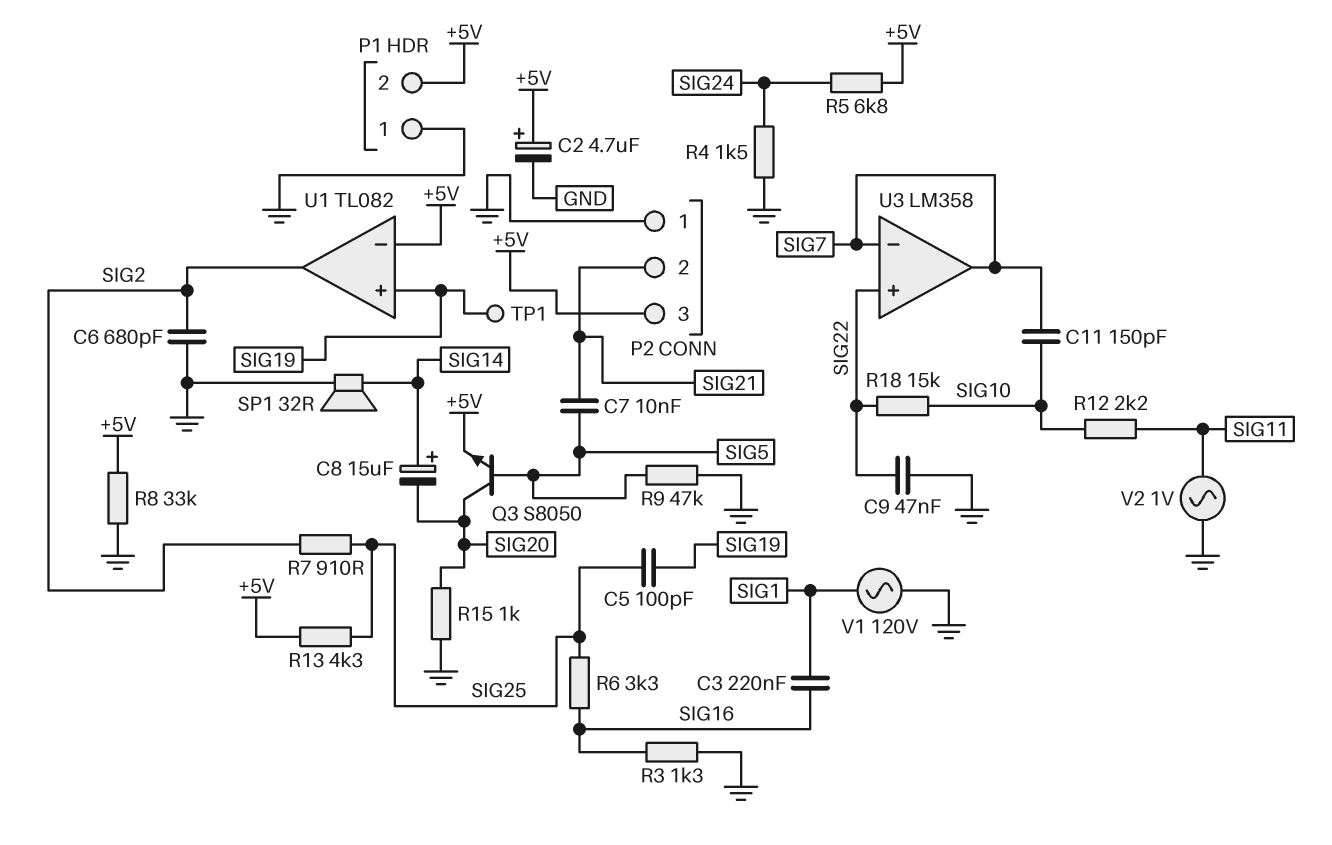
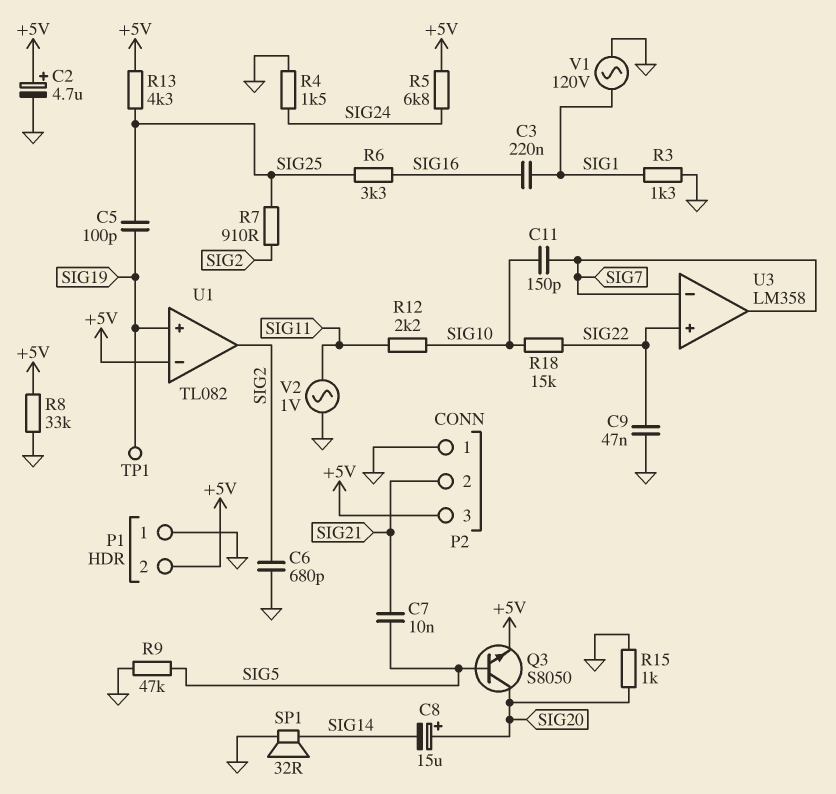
C8: 15uF (plus SIG14, minus SIG20) -> 15uF (plus SIG20, minus SIG14)
R3: 1.3k (GND, SIG16) -> 1.3k (GND, SIG1)

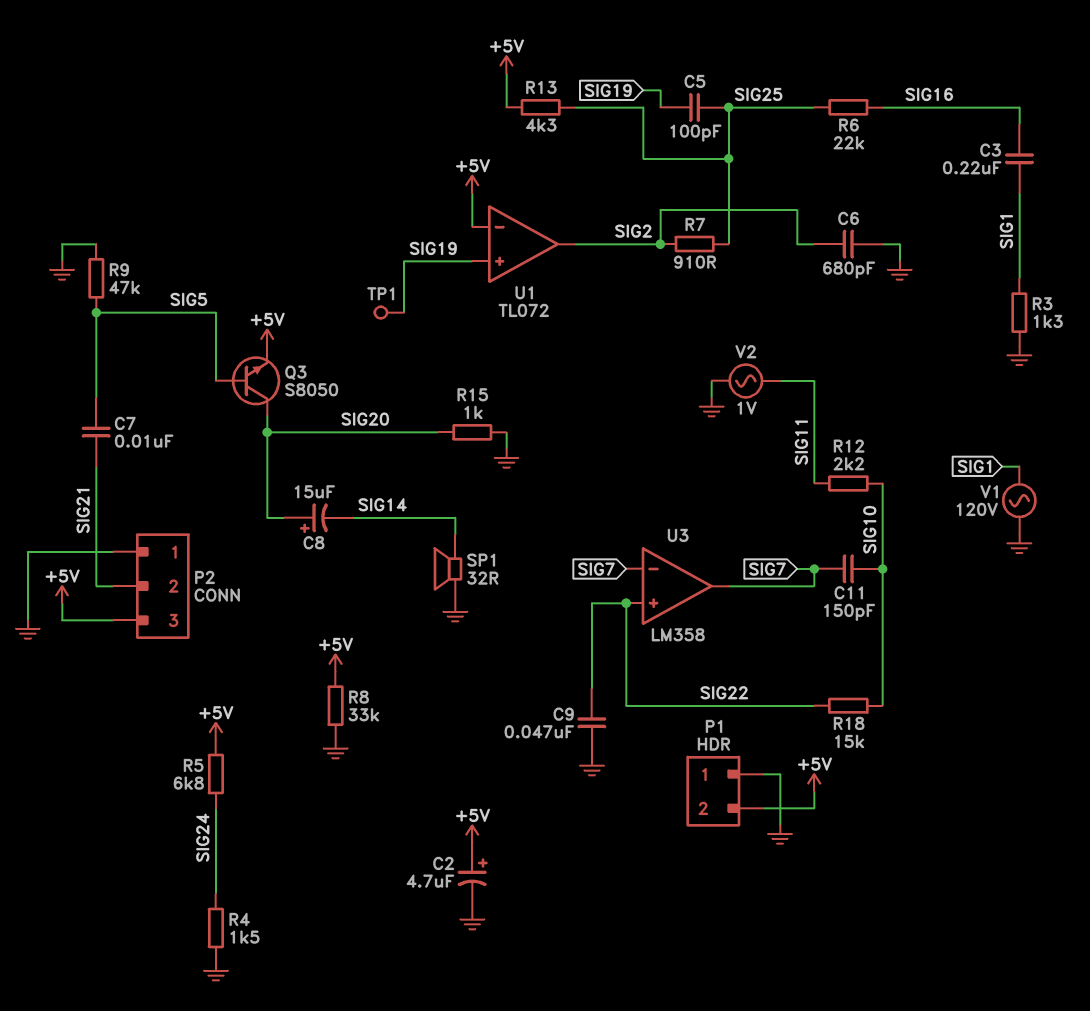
R6: 3.3k (SIG16, SIG25) -> 22k (SIG16, SIG25)
U1: TL082 -> TL072

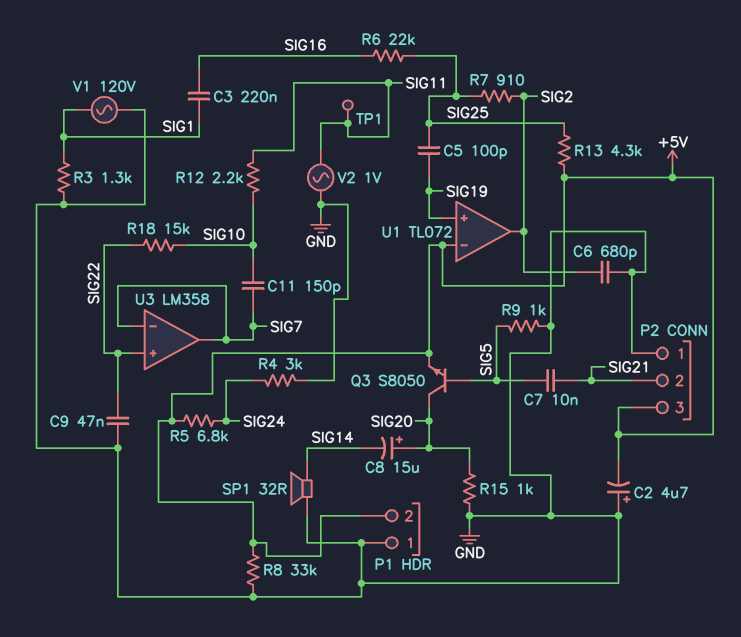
C2: 4.7uF (plus +5V, minus GND) -> 4.7uF (plus GND, minus +5V)
R4: 1.5k (GND, SIG24) -> 3k (GND, SIG24)
R9: 47k (GND, SIG5) -> 1k (GND, SIG5)
TP1: test point (SIG19) -> test point (SIG11)

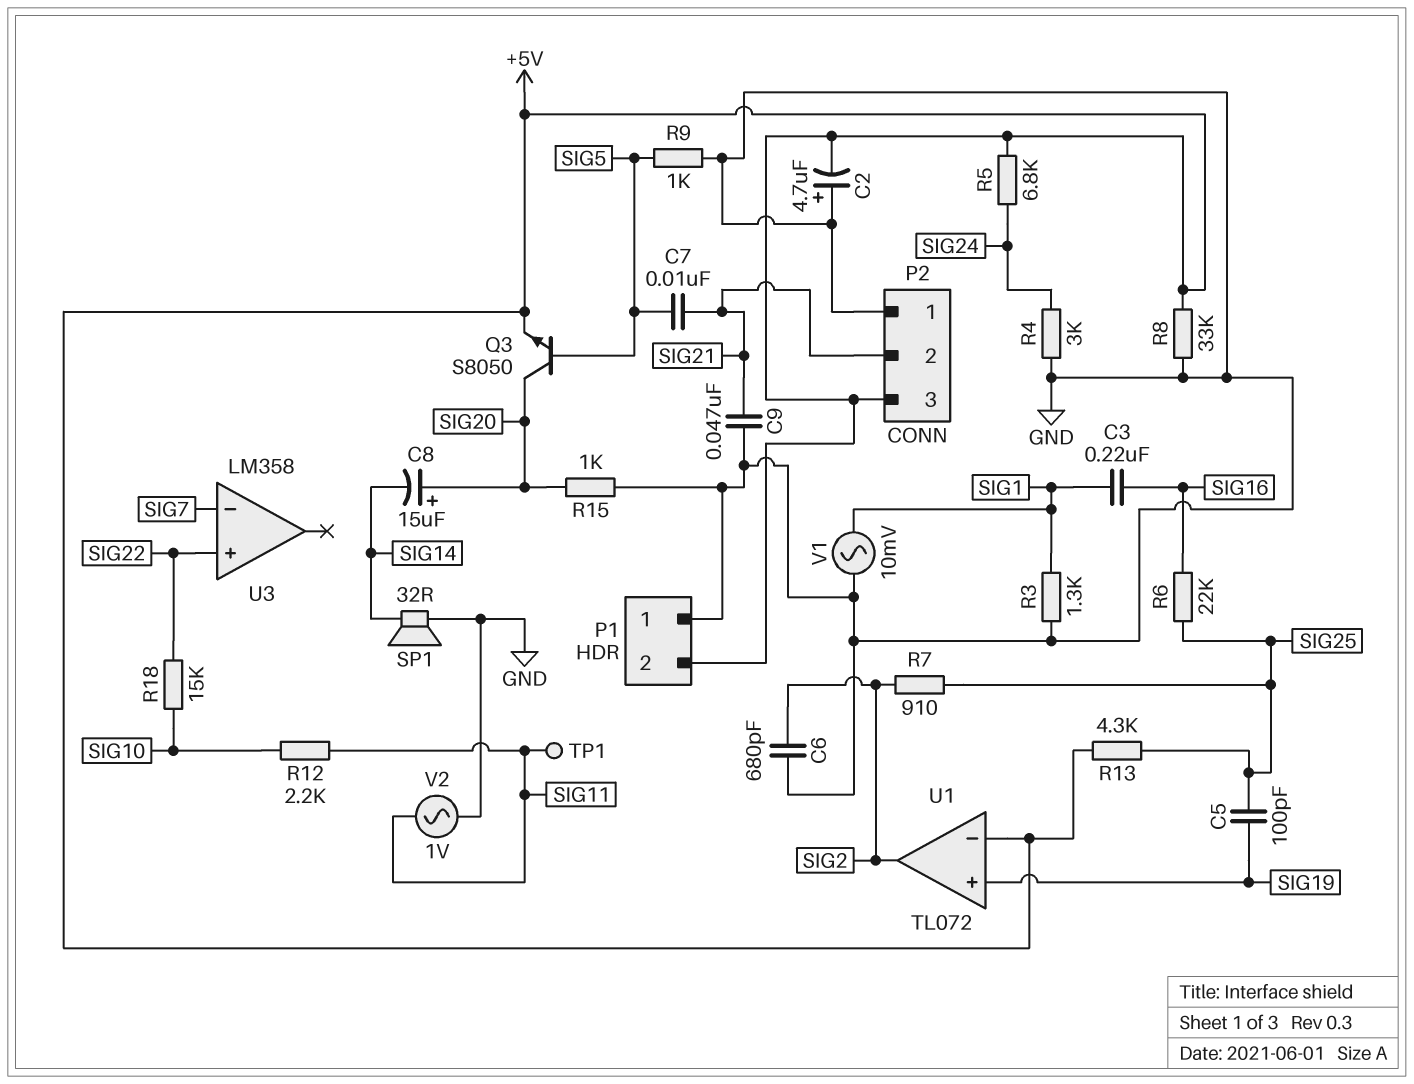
C9: 47nF (GND, SIG22) -> 47nF (GND, SIG21)
C11: 150pF (SIG7, SIG10) -> none
U3 pin out: SIG7 -> none
V1: AC 120V (GND, SIG1) -> AC 10mV (GND, SIG1)

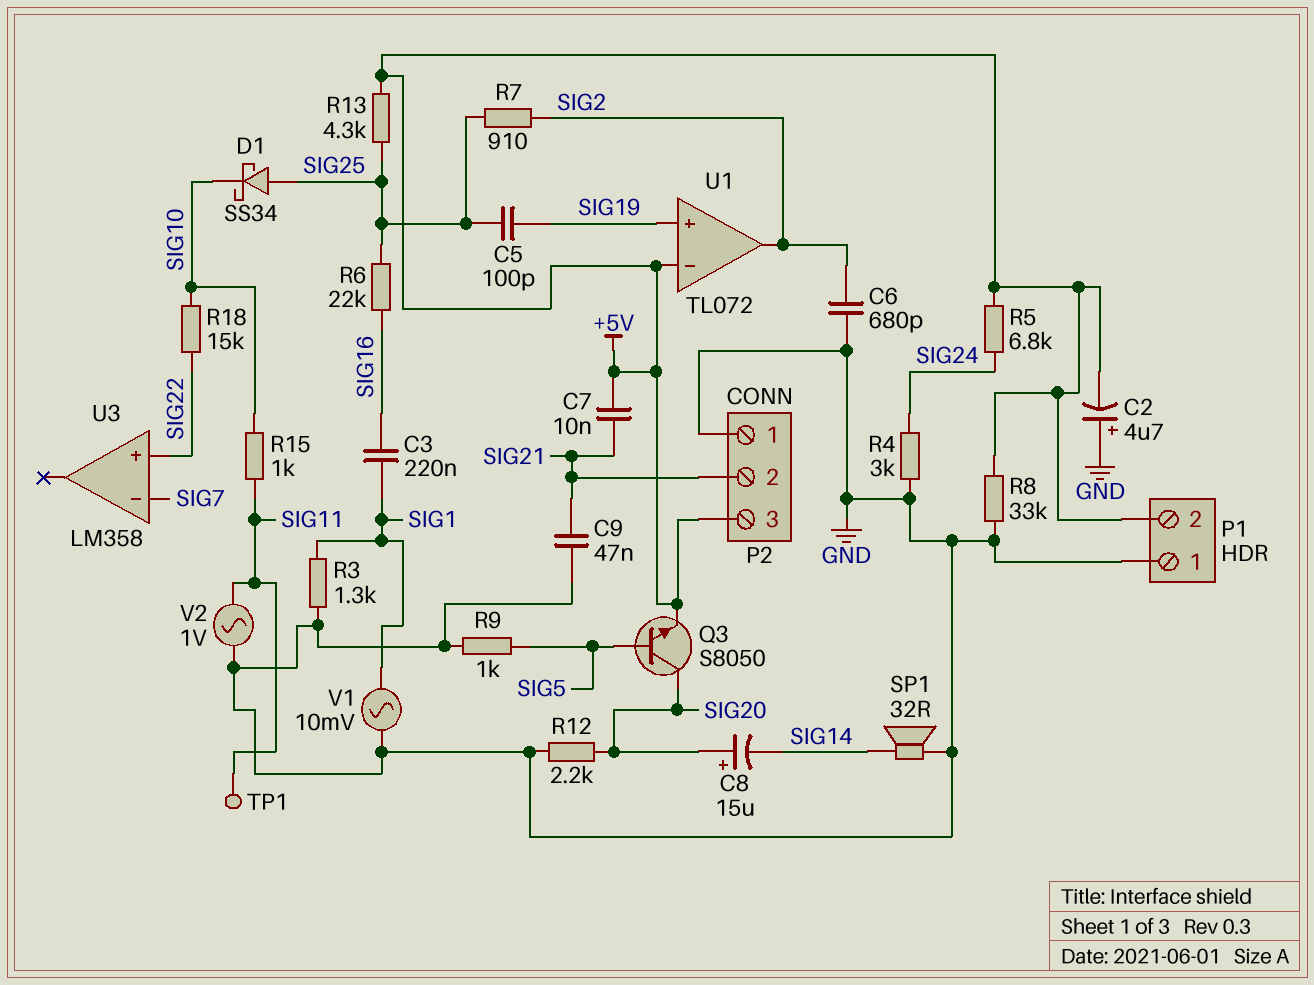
C7: 10nF (SIG5, SIG21) -> 10nF (+5V, SIG21)
D1: none -> schottky SS34 (A SIG25, K SIG10)
R12: 2.2k (SIG10, SIG11) -> 2.2k (GND, SIG20)
R15: 1k (GND, SIG20) -> 1k (SIG10, SIG11)

